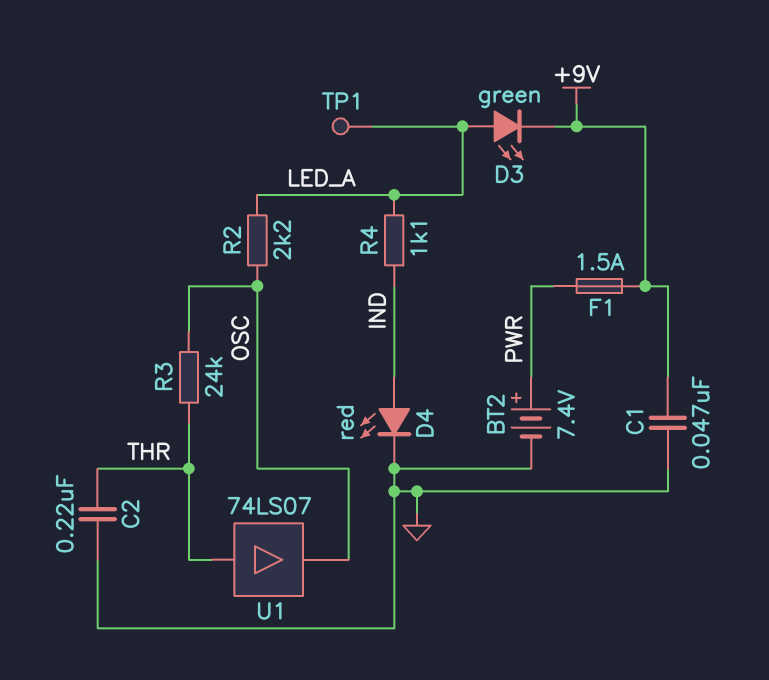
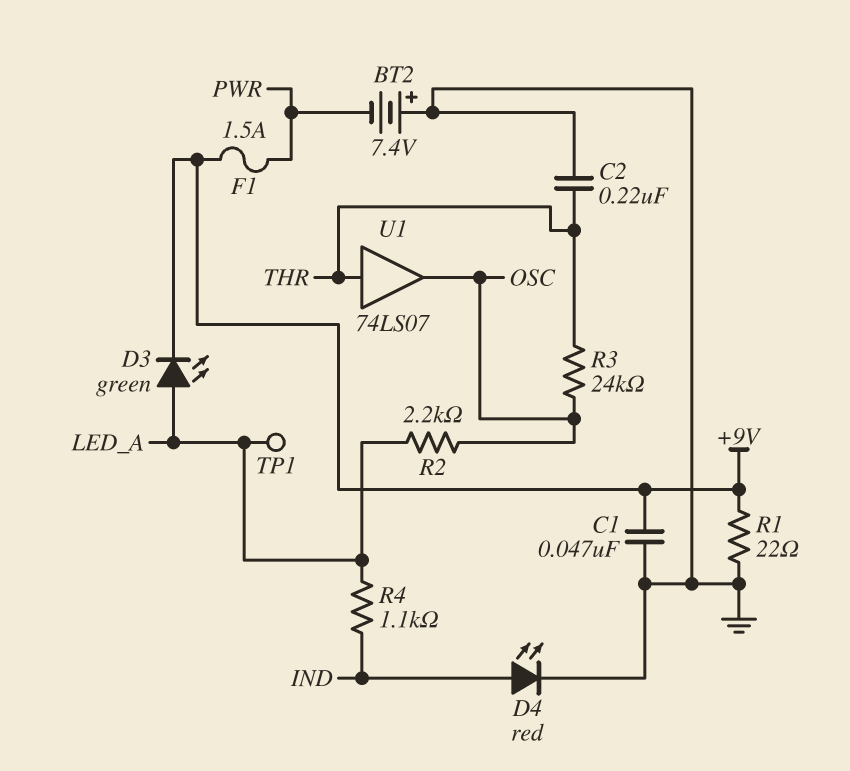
BT2: 7.4V (plus PWR, minus GND) -> 7.4V (plus GND, minus PWR)
R1: none -> 22 (+9V, GND)

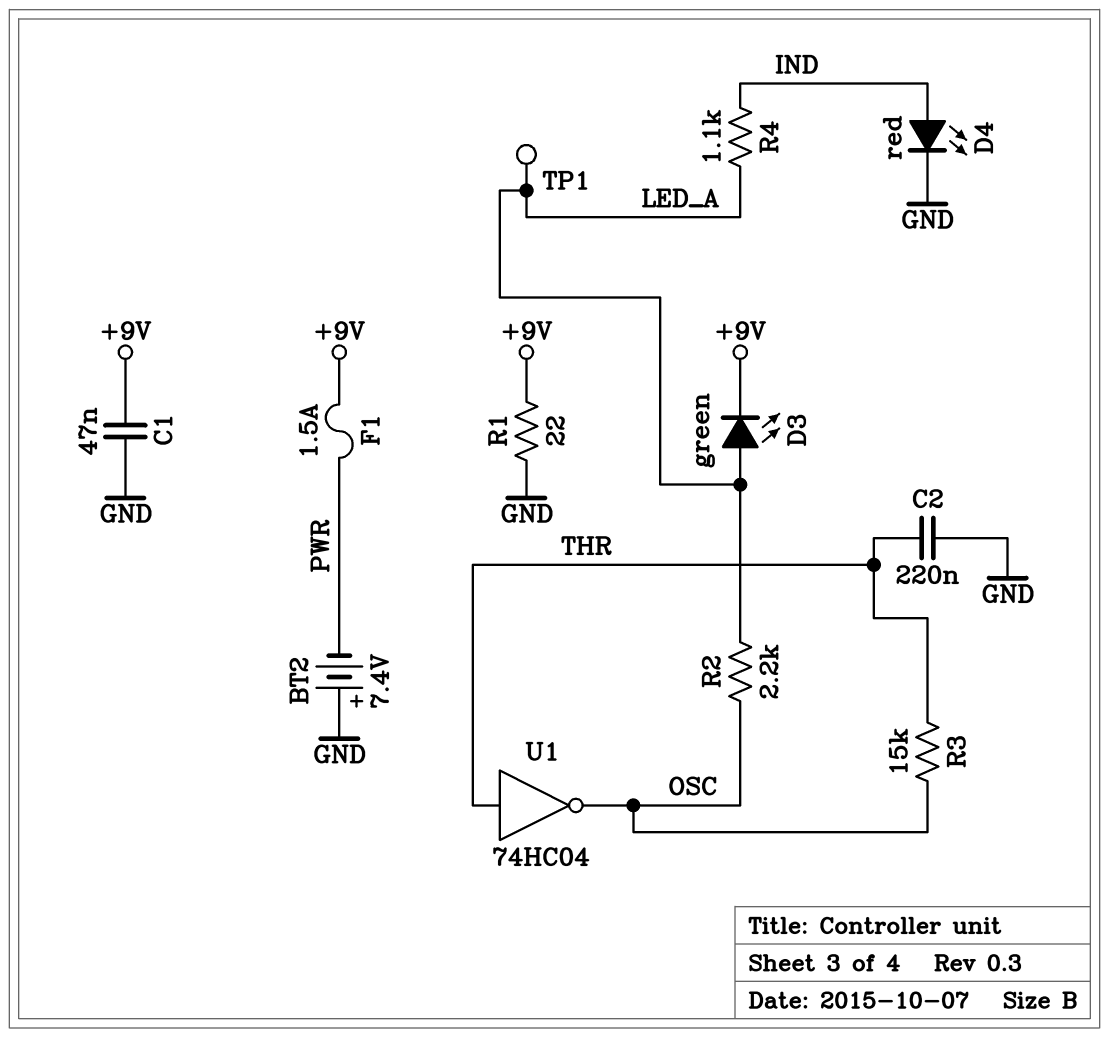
R3: 24k (OSC, THR) -> 15k (OSC, THR)
U1: buffer 74LS07 (in THR, out OSC) -> NOT 74HC04 (in THR, out OSC)

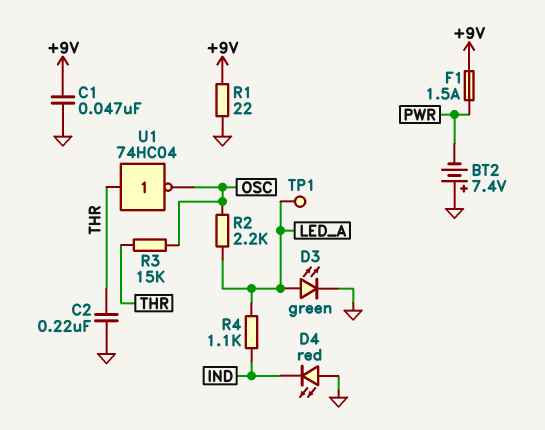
D3: LED green (A LED_A, K +9V) -> LED green (A LED_A, K GND)
D4: LED red (A IND, K GND) -> LED red (A GND, K IND)

